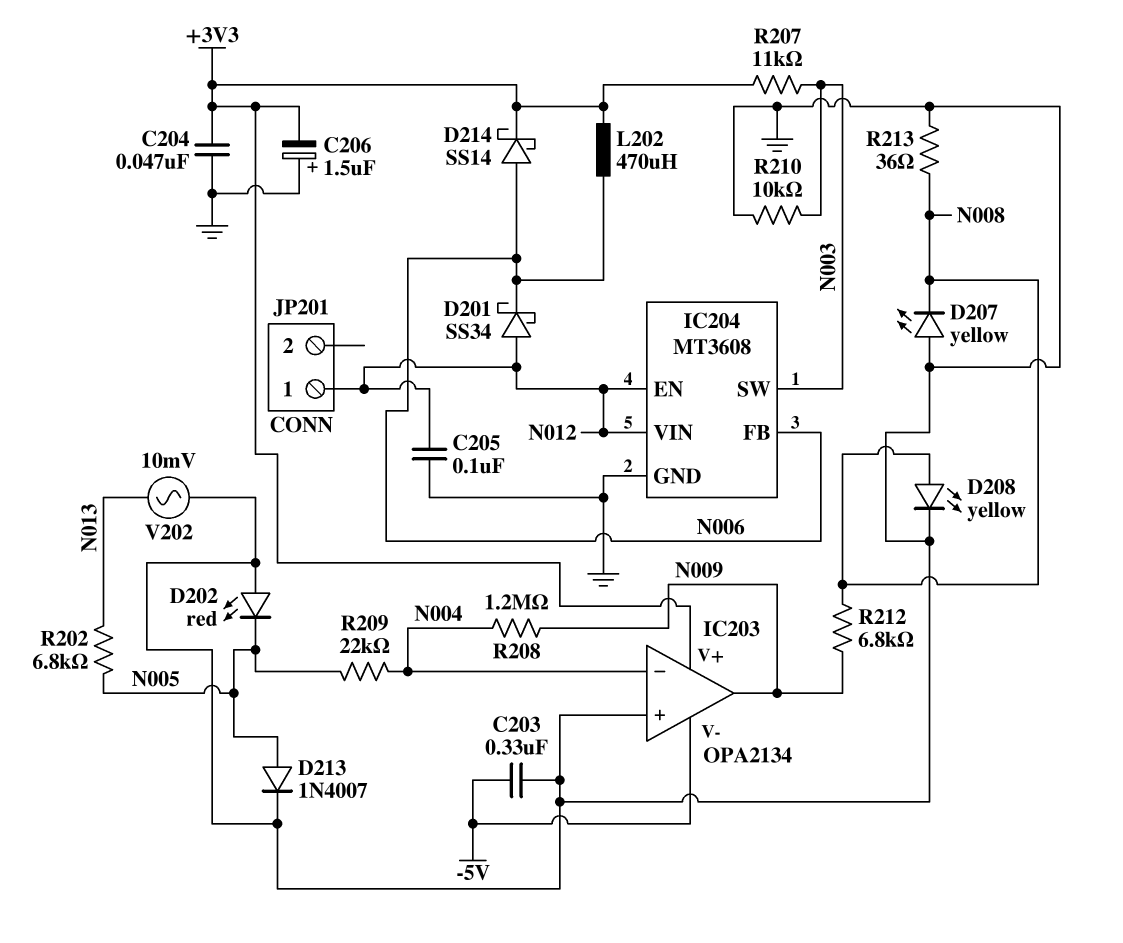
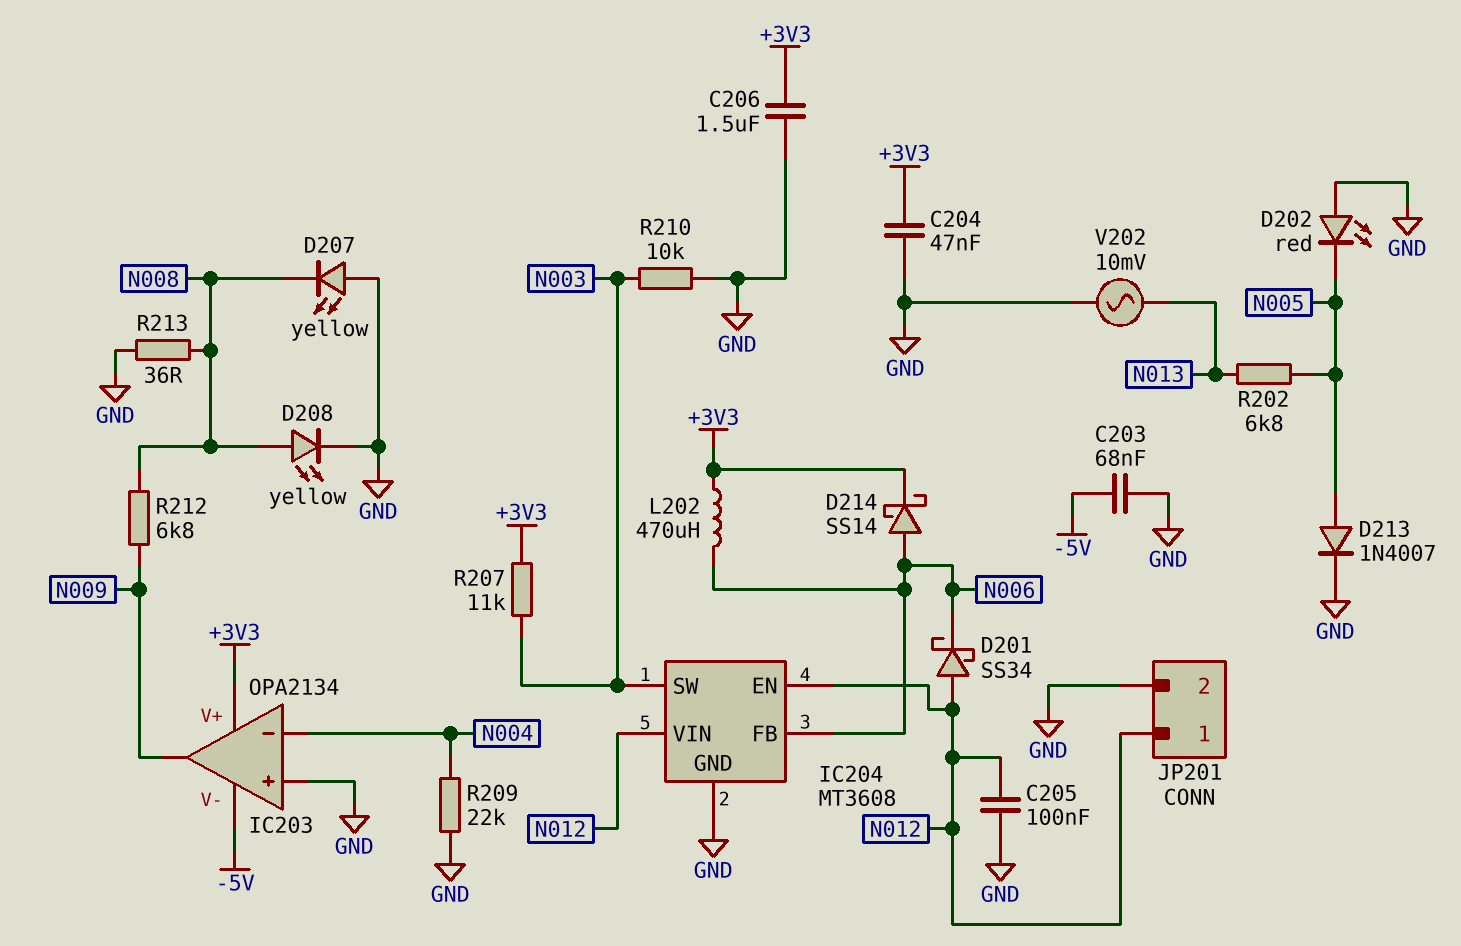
C203: 330nF (-5V, GND) -> 68nF (-5V, GND)
C206: 1.5uF (plus GND, minus +3V3) -> 1.5uF (+3V3, GND)
JP201 pin 2: none -> GND
R208: 1.2M (N004, N009) -> none
R209: 22k (N004, N005) -> 22k (GND, N004)

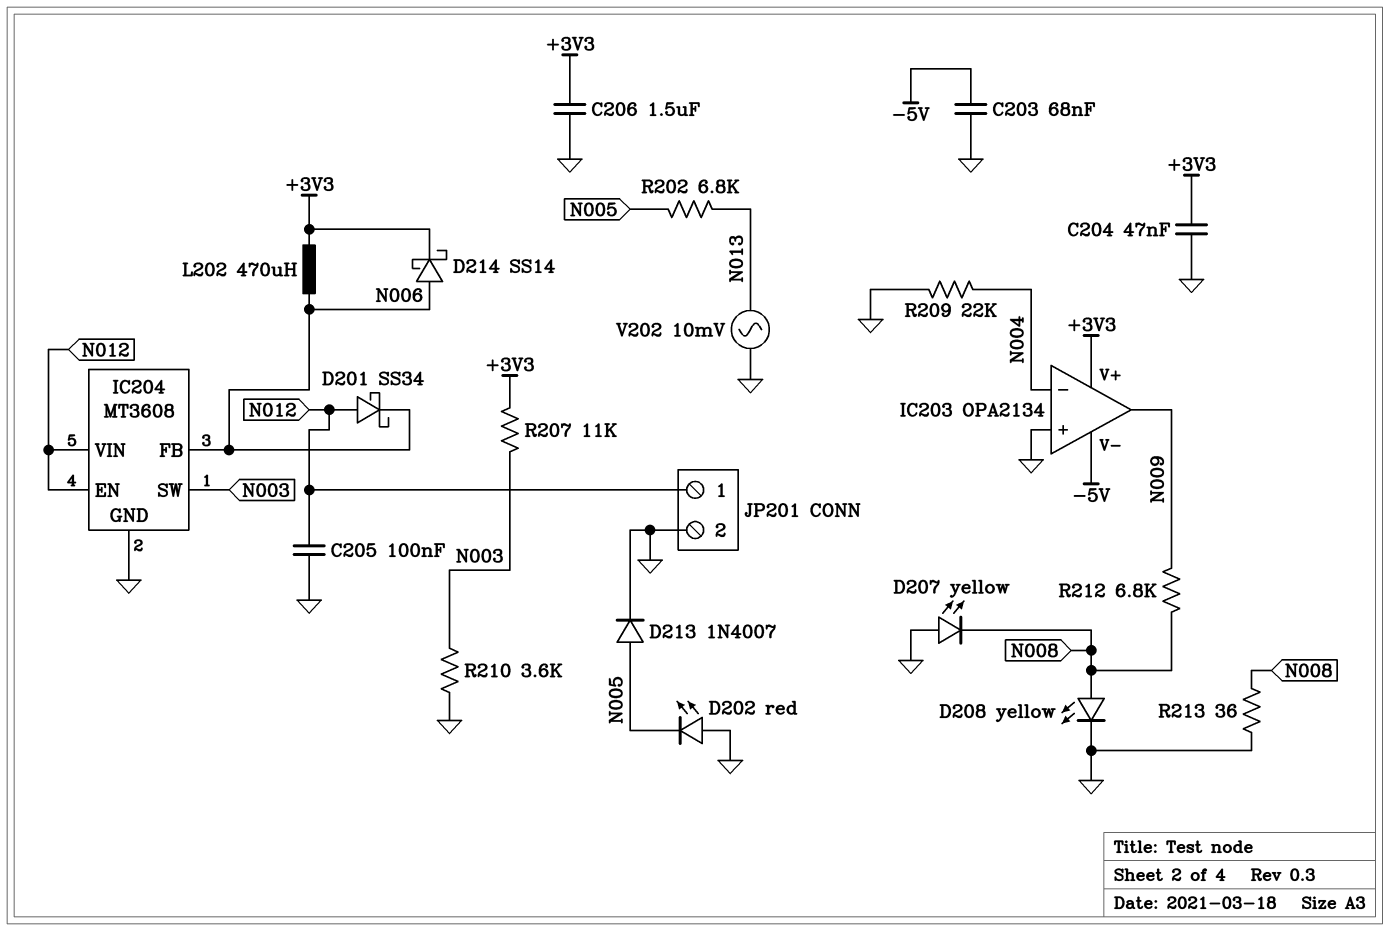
R210: 10k (GND, N003) -> 3.6k (GND, N003)

